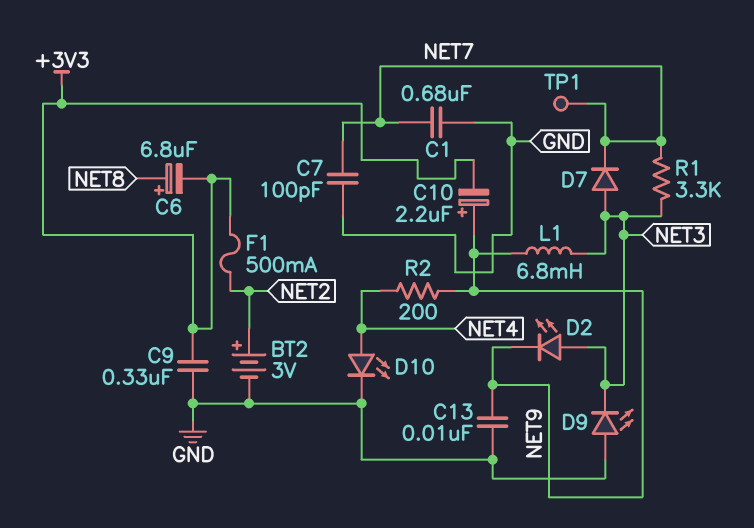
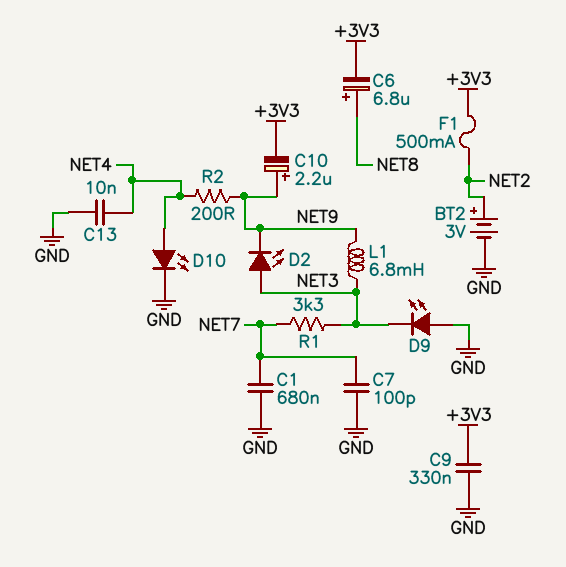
C13: 10nF (GND, NET9) -> 10nF (GND, NET4)
D7: diode (A NET3, K NET7) -> none
TP1: test point (NET7) -> none

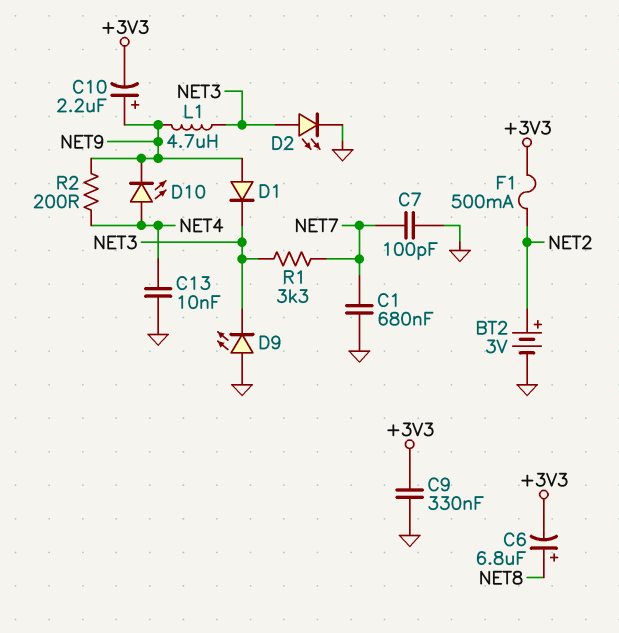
D1: none -> diode (A NET9, K NET3)
D2: LED (A NET3, K NET9) -> LED (A NET3, K GND)
D10: LED (A NET4, K GND) -> LED (A NET4, K NET9)
L1: 6.8mH (NET3, NET9) -> 4.7uH (NET3, NET9)

